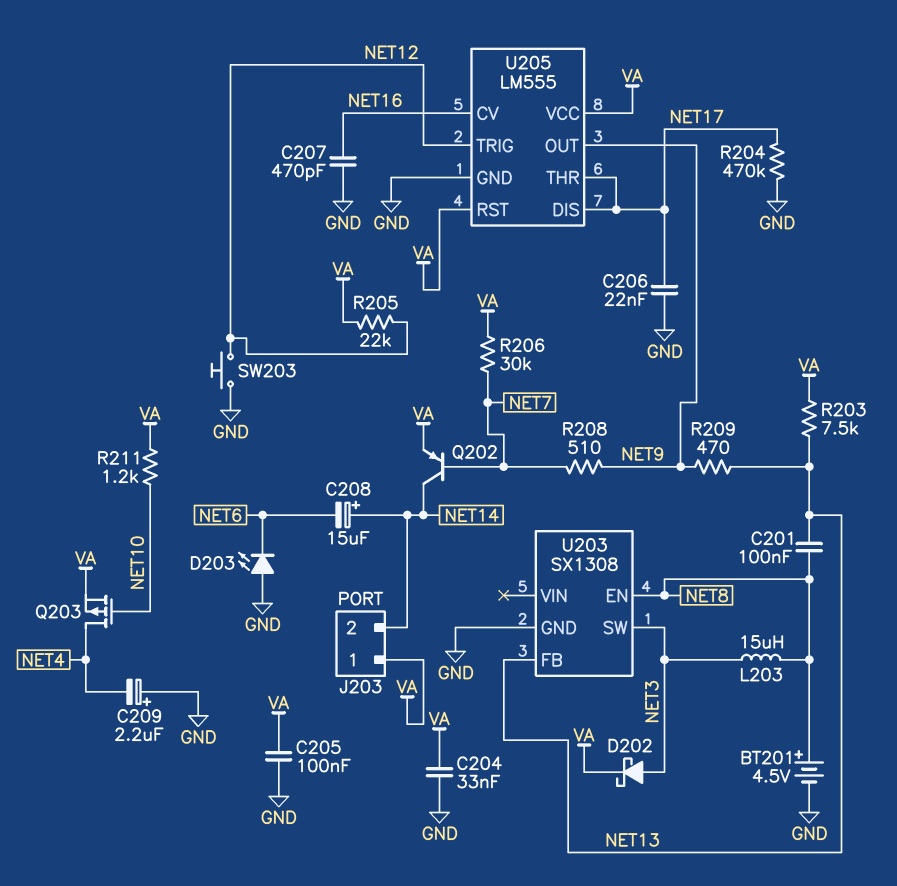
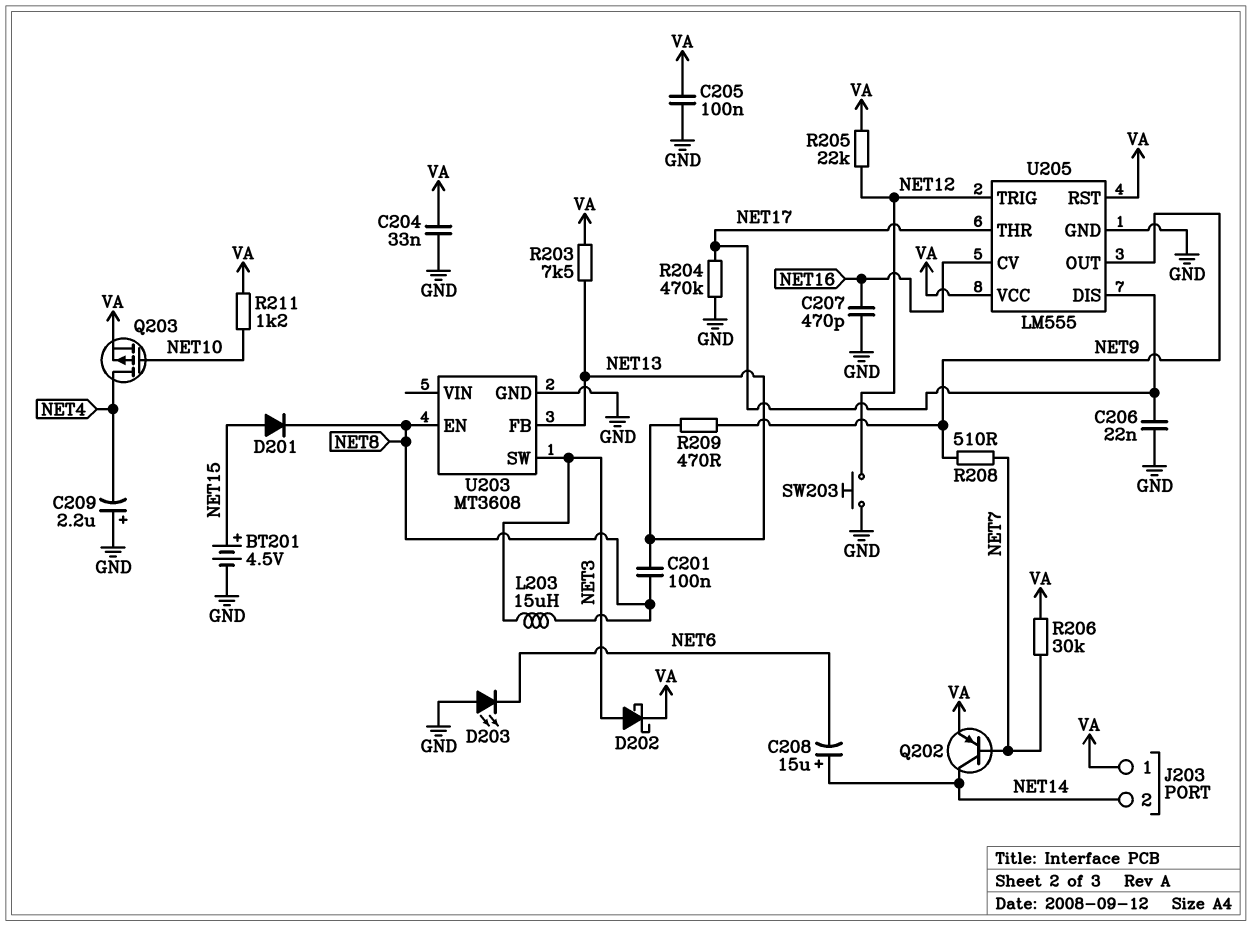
BT201: 4.5V (plus NET8, minus GND) -> 4.5V (plus NET15, minus GND)
D201: none -> diode (A NET15, K NET8)
U203: SX1308 -> MT3608

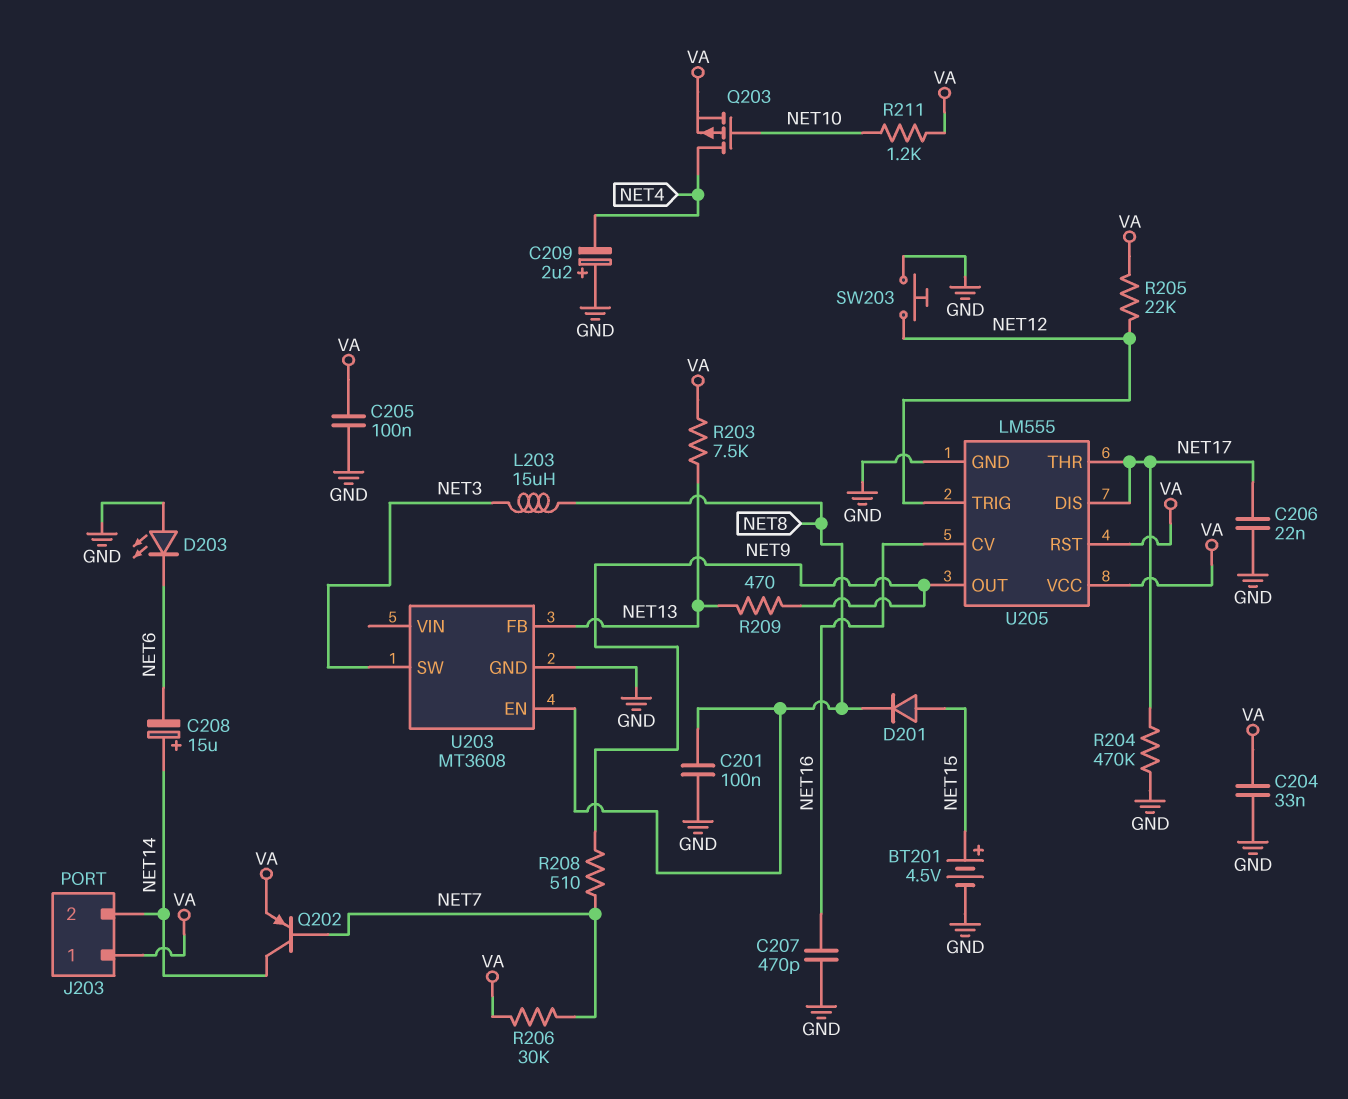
C201: 100nF (NET8, NET13) -> 100nF (GND, NET8)
D202: schottky (A NET3, K VA) -> none

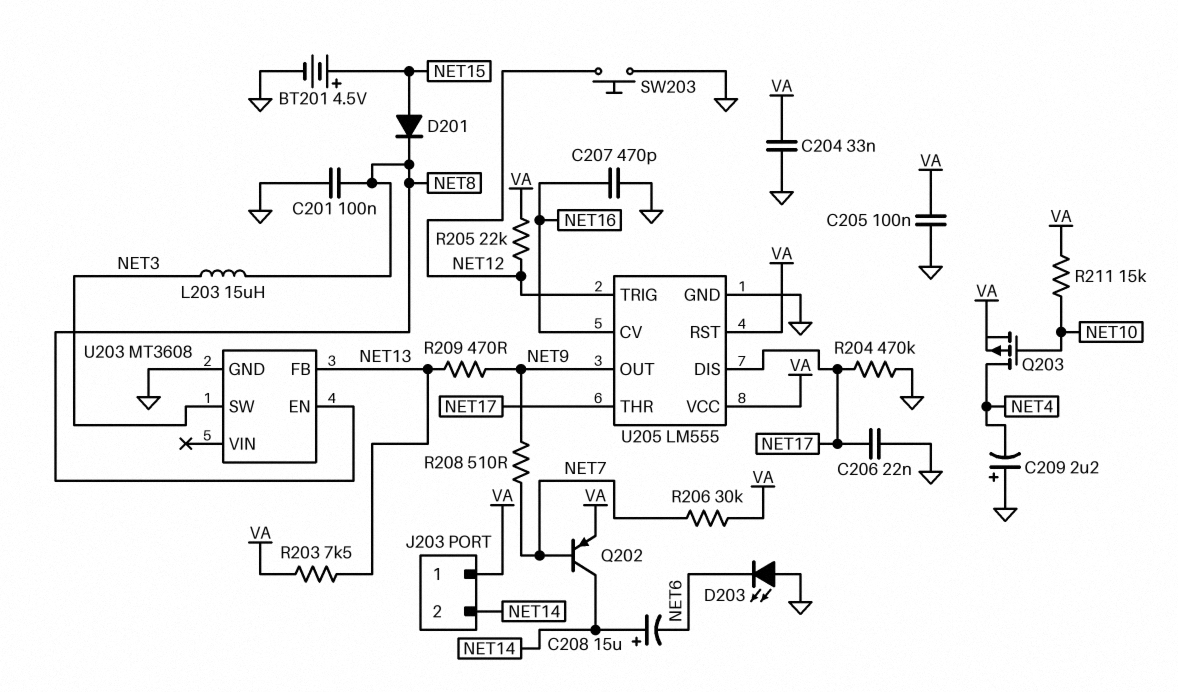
R211: 1.2k (NET10, VA) -> 15k (NET10, VA)

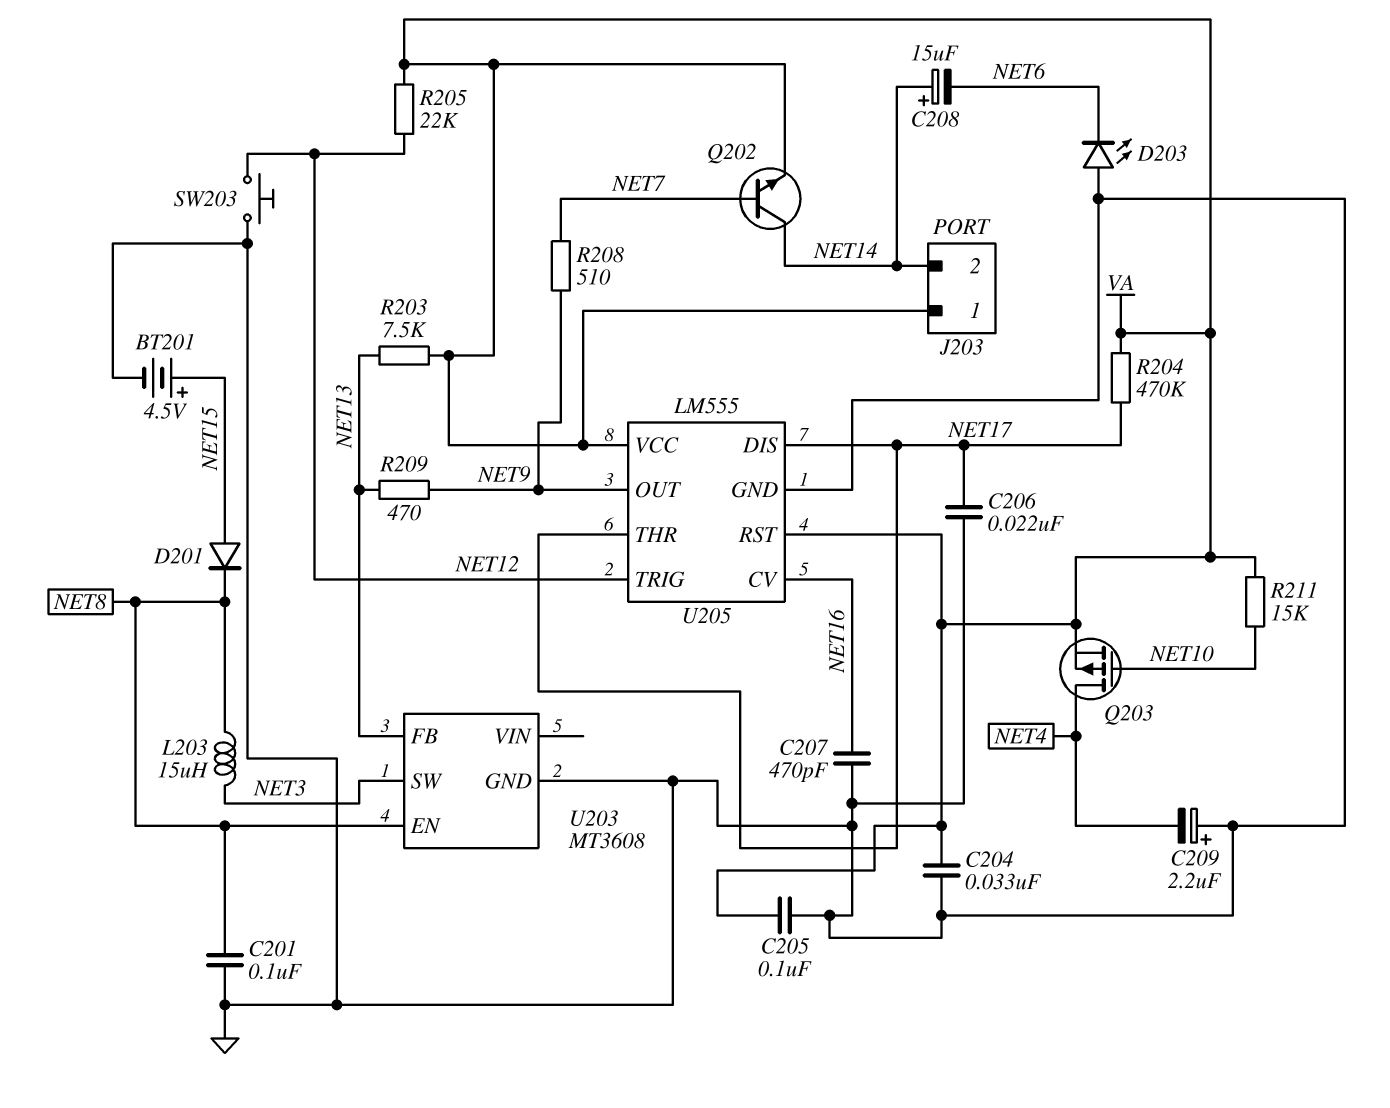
Q202: PNP (B NET7, C NET14, E VA) -> NPN (B NET7, C NET14, E VA)
R204: 470k (GND, NET17) -> 470k (NET17, VA)
R206: 30k (NET7, VA) -> none

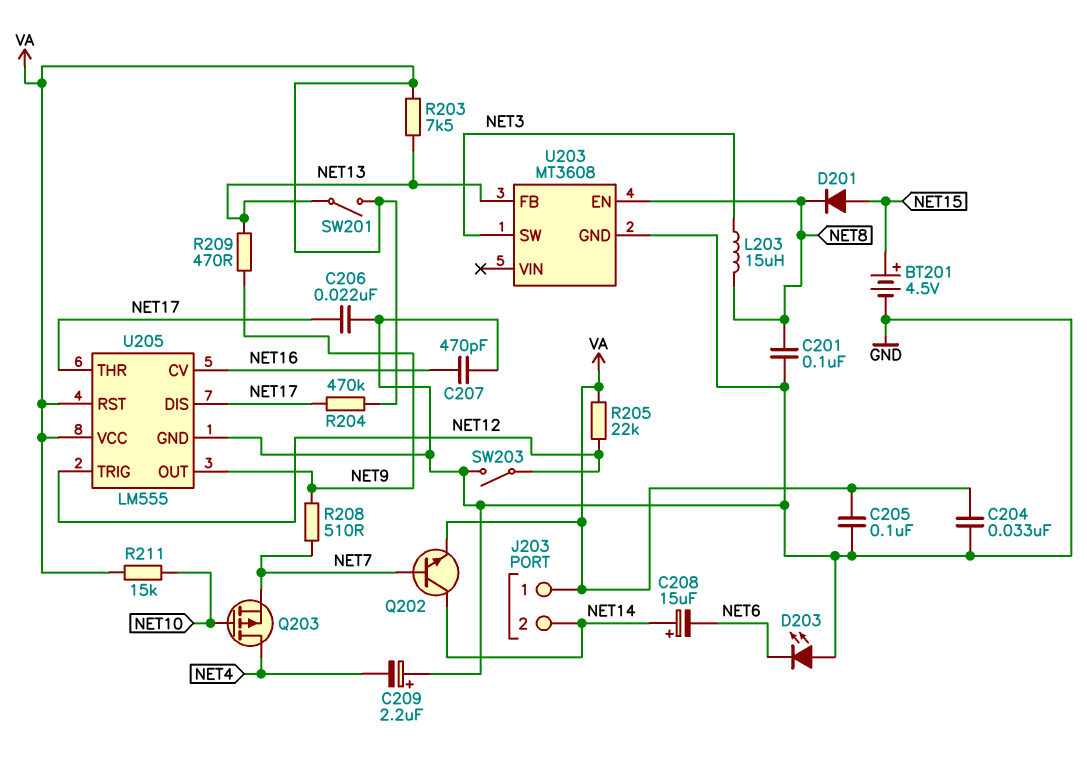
Q203: PMOS (G NET10, D NET4, S VA) -> PMOS (G NET10, D NET4, S NET7)
SW201: none -> switch (NET13, VA)
SW203: button (GND, NET12) -> switch (GND, NET12)

